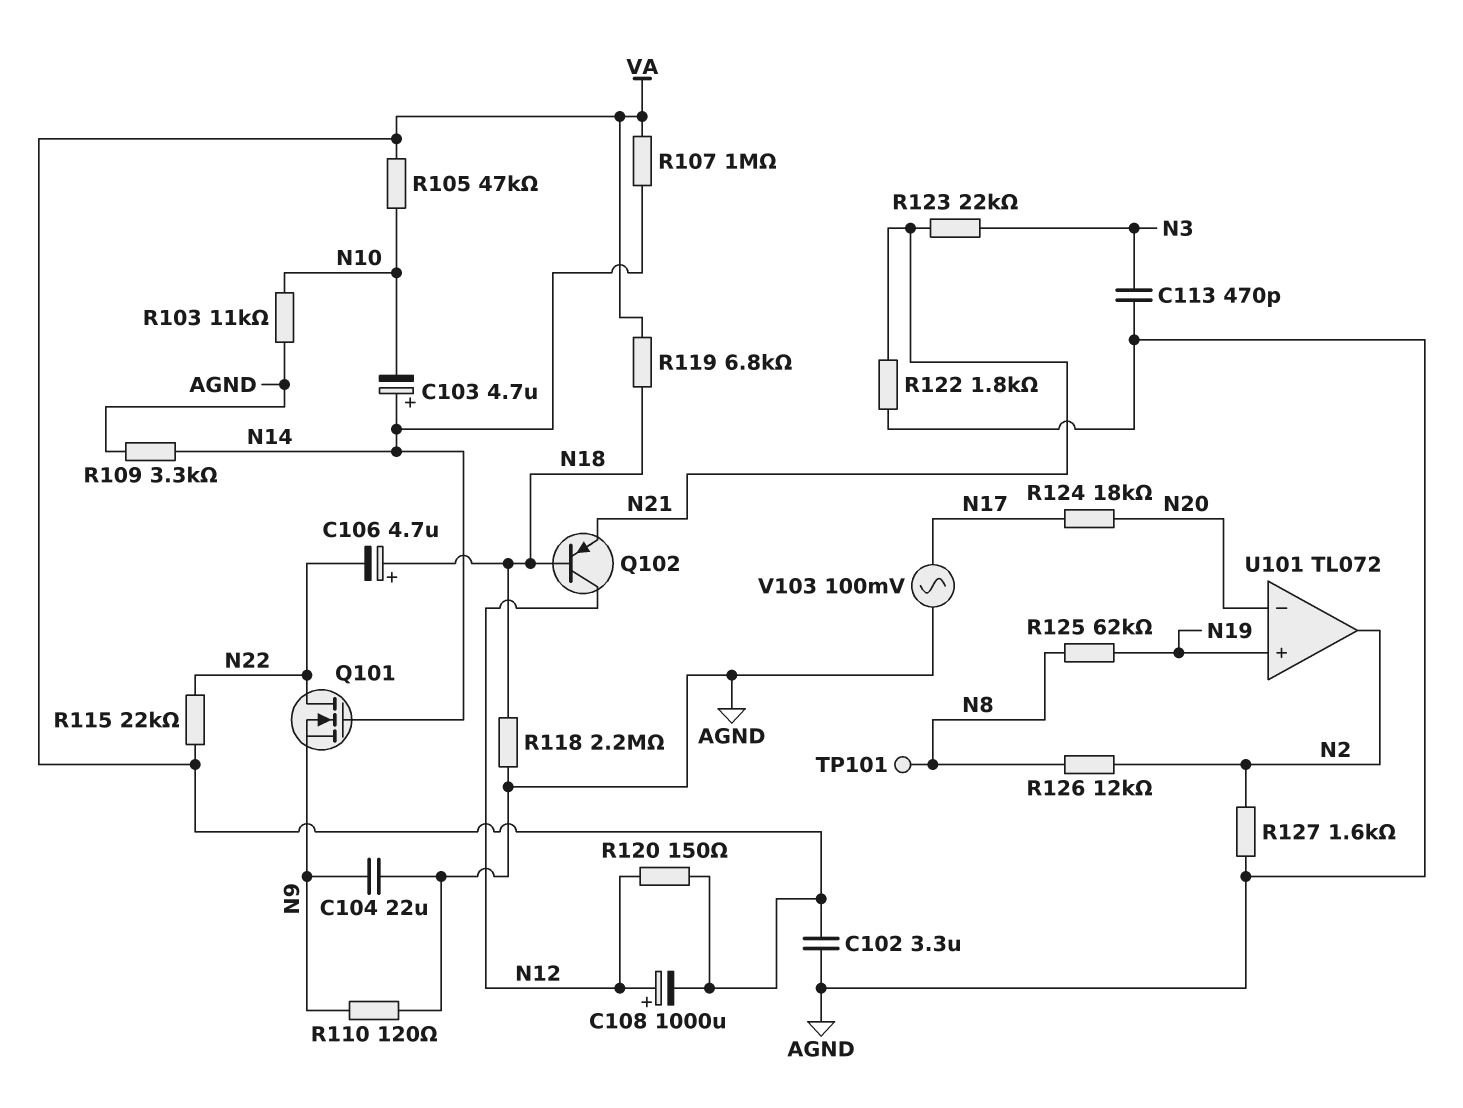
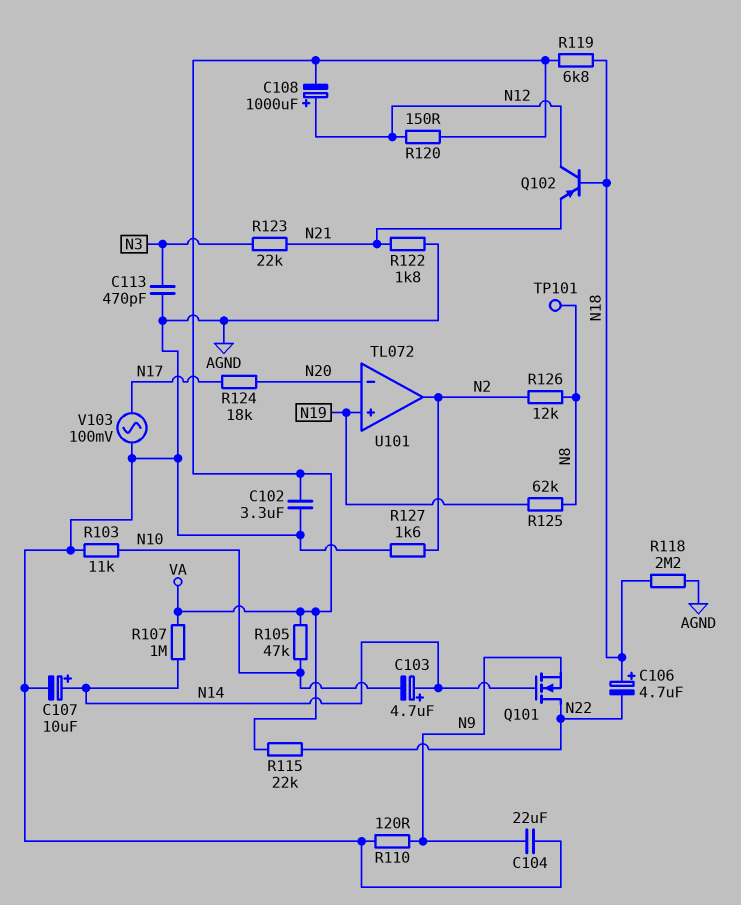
C107: none -> 10uF (plus N14, minus AGND)
R109: 3.3k (AGND, N14) -> none

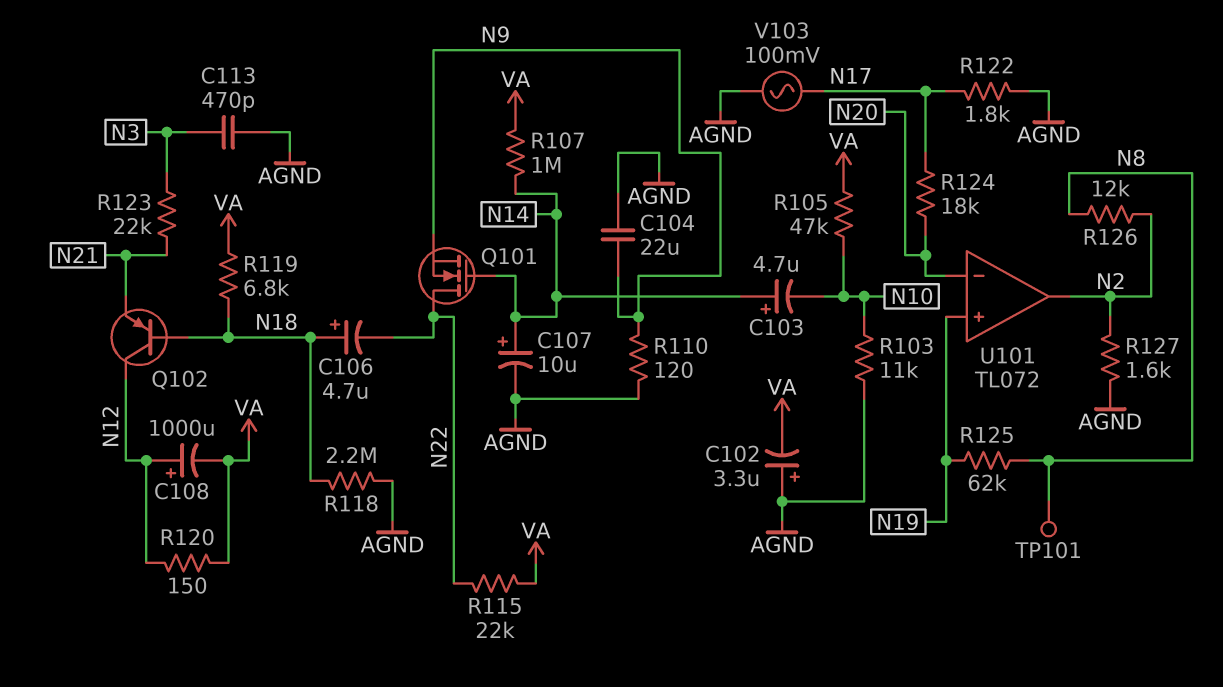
C102: 3.3uF (AGND, VA) -> 3.3uF (plus AGND, minus VA)
R122: 1.8k (AGND, N21) -> 1.8k (AGND, N17)

